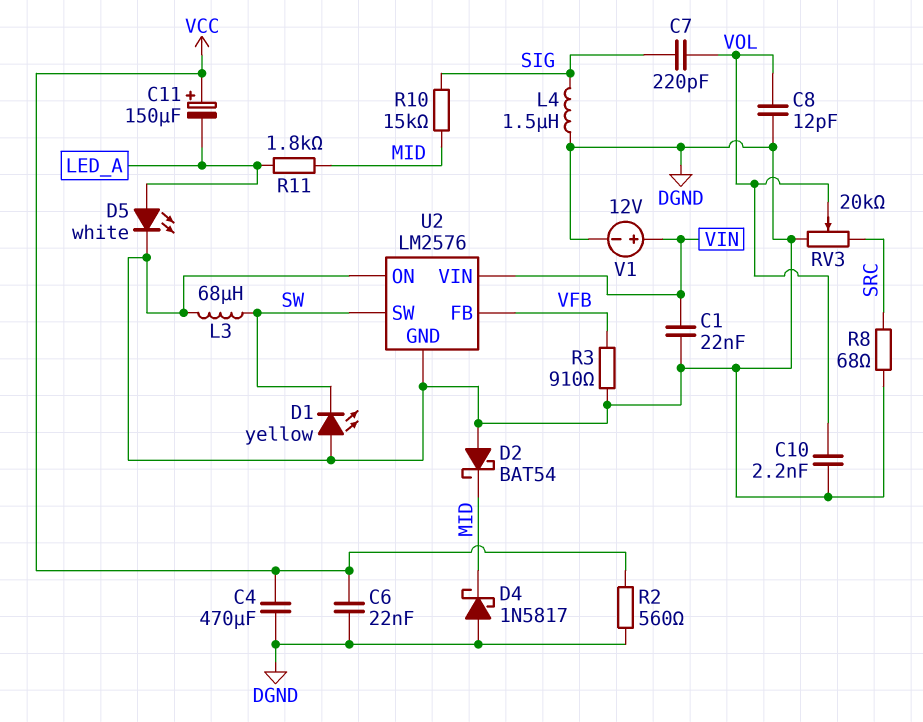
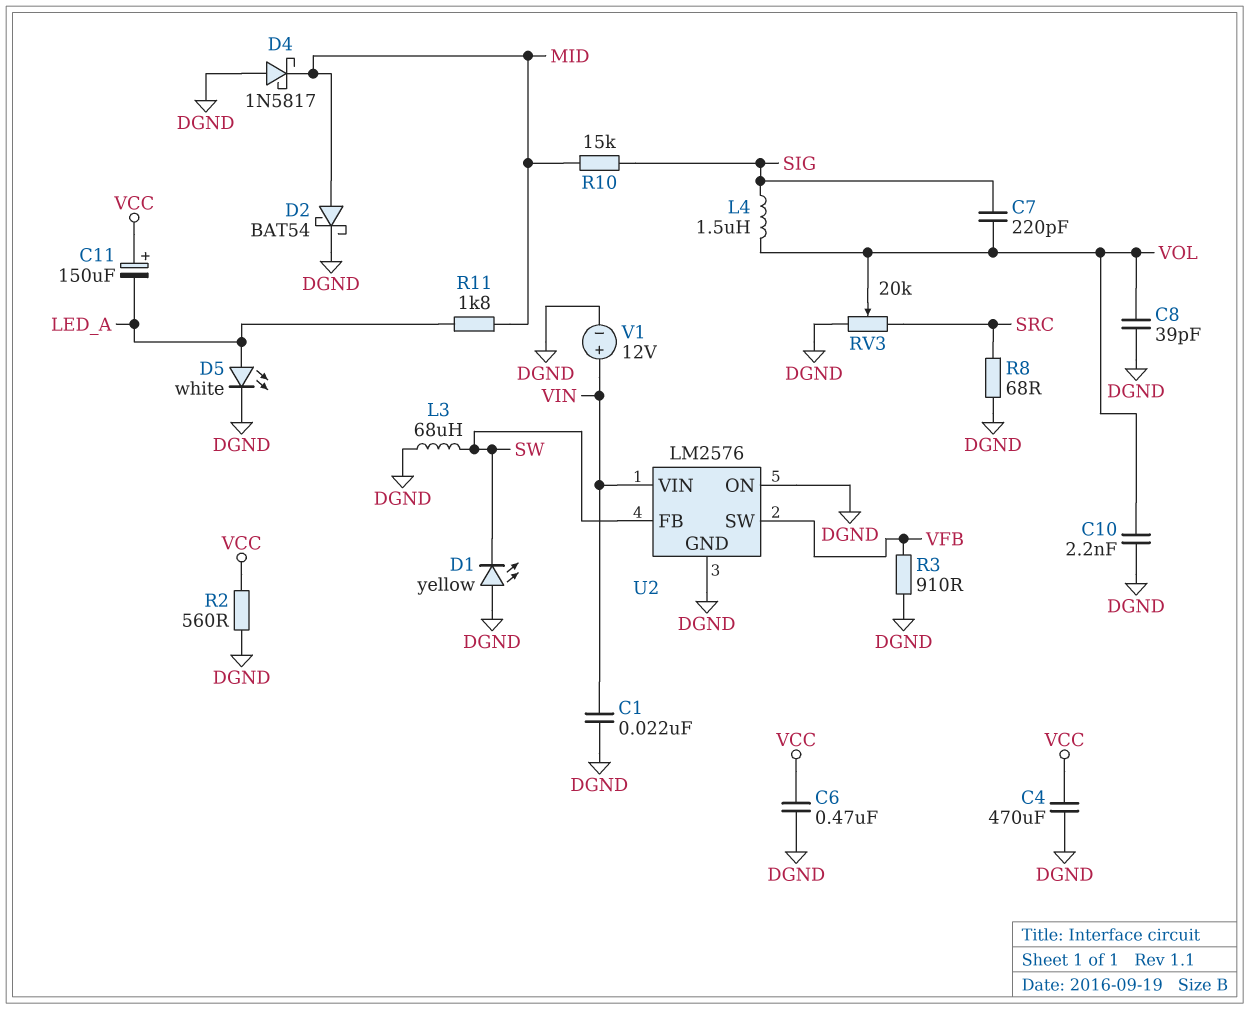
C6: 22nF (DGND, VCC) -> 470nF (DGND, VCC)
C8: 12pF (DGND, VOL) -> 39pF (DGND, VOL)
D2: schottky BAT54 (A DGND, K MID) -> schottky BAT54 (A MID, K DGND)
L4: 1.5uH (DGND, SIG) -> 1.5uH (SIG, VOL)
U2 pin FB: VFB -> SW
U2 pin SW: SW -> VFB

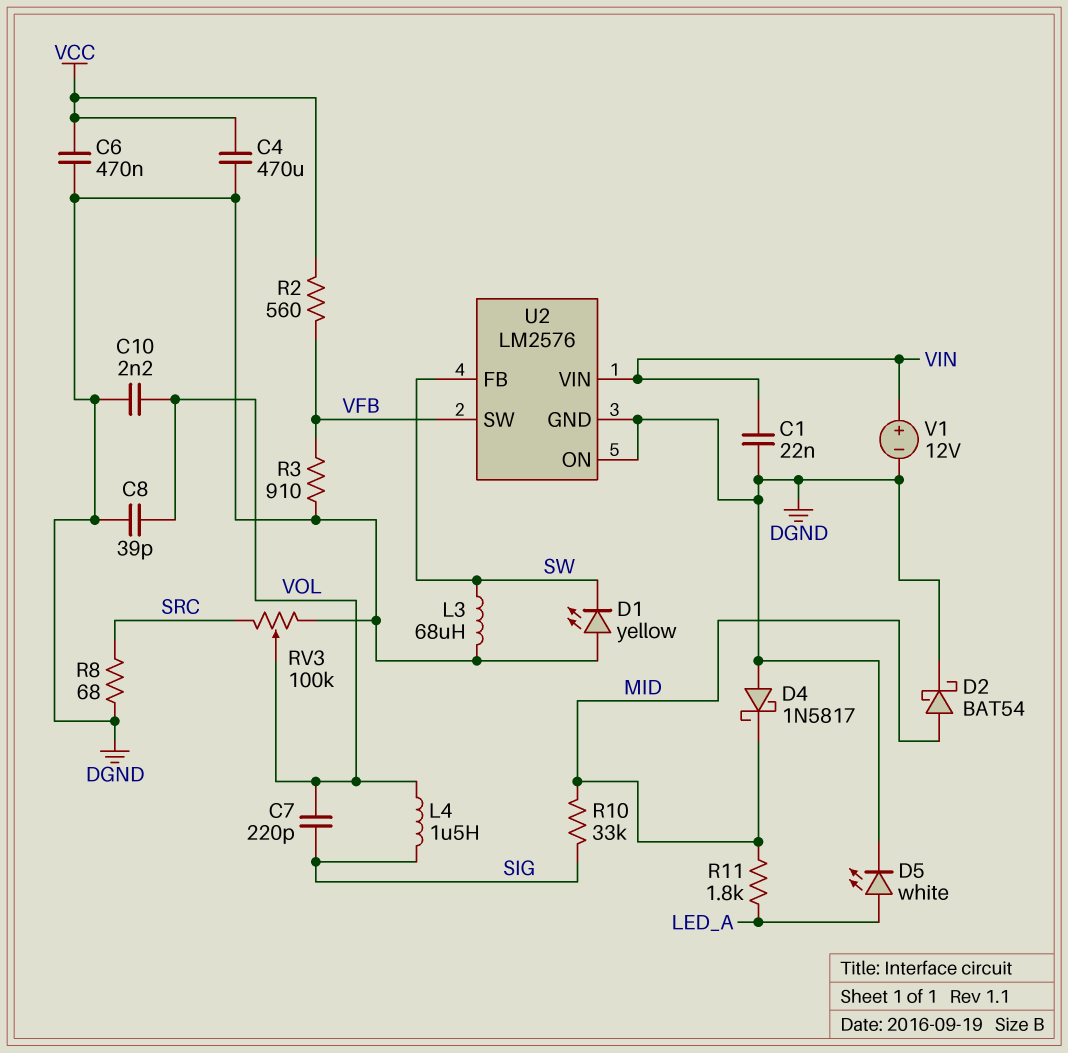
C11: 150uF (plus VCC, minus LED_A) -> none
R2: 560 (DGND, VCC) -> 560 (VCC, VFB)
R10: 15k (MID, SIG) -> 33k (MID, SIG)
RV3: 20k (DGND, SRC, wiper VOL) -> 100k (DGND, SRC, wiper VOL)

